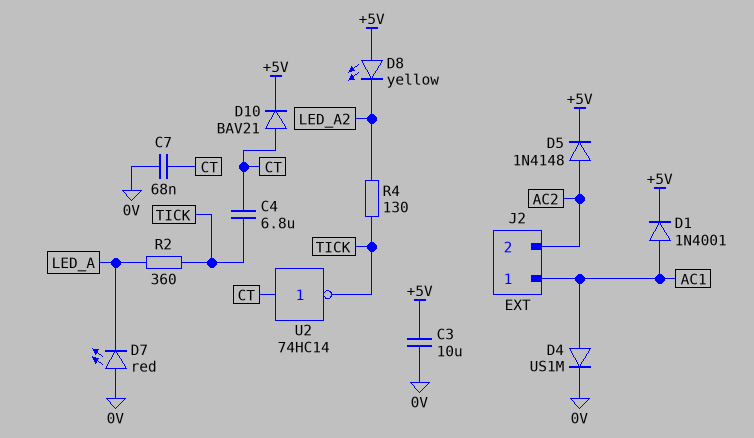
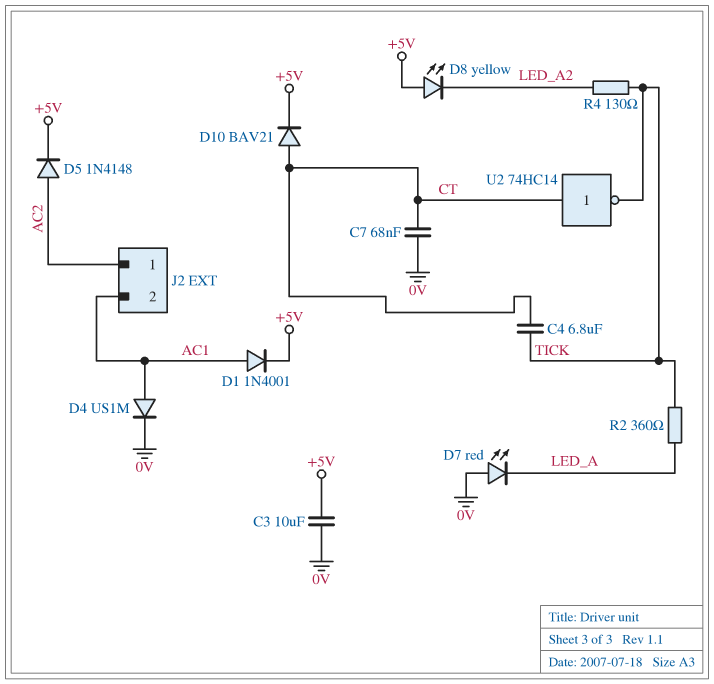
J2 pin 1: AC1 -> AC2
J2 pin 2: AC2 -> AC1

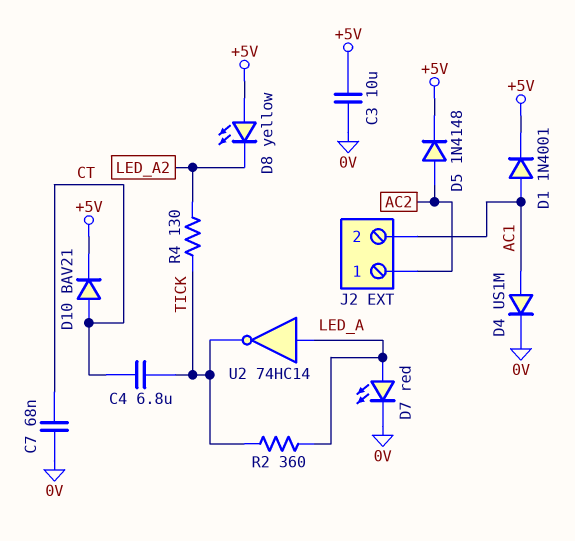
D7: LED red (A 0V, K LED_A) -> LED red (A LED_A, K 0V)
U2: NOT 74HC14 (in CT, out TICK) -> NOT 74HC14 (in LED_A, out TICK)

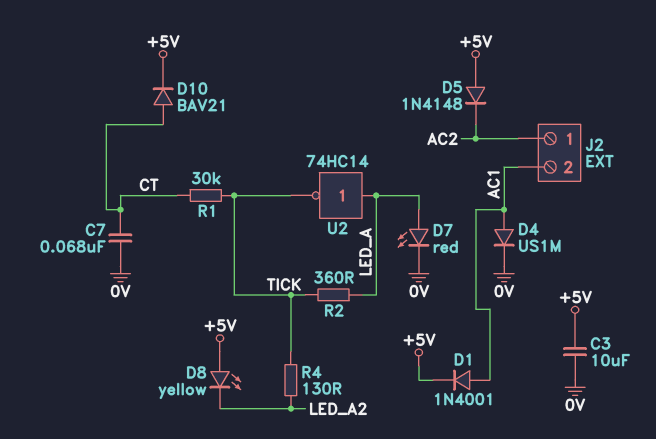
C4: 6.8uF (CT, TICK) -> none
D5: diode 1N4148 (A AC2, K +5V) -> diode 1N4148 (A +5V, K AC2)
R1: none -> 30k (CT, TICK)

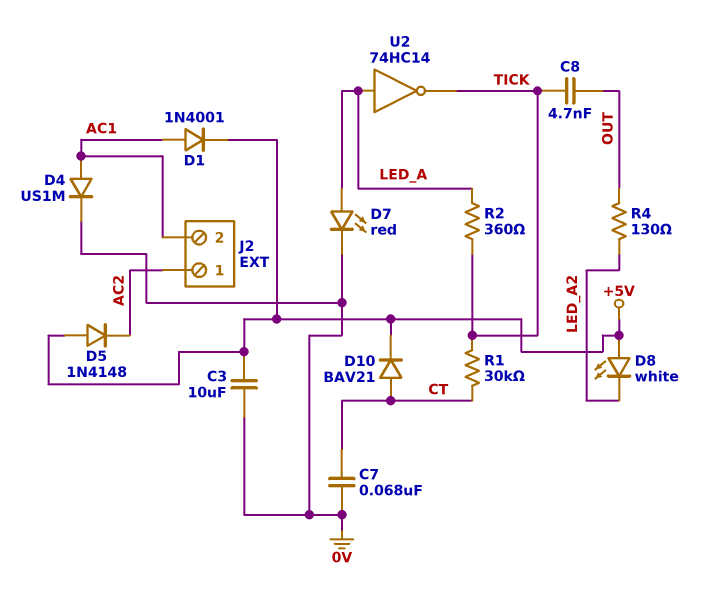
C8: none -> 4.7nF (OUT, TICK)
D8: LED yellow (A +5V, K LED_A2) -> LED white (A +5V, K LED_A2)
R4: 130 (LED_A2, TICK) -> 130 (LED_A2, OUT)

